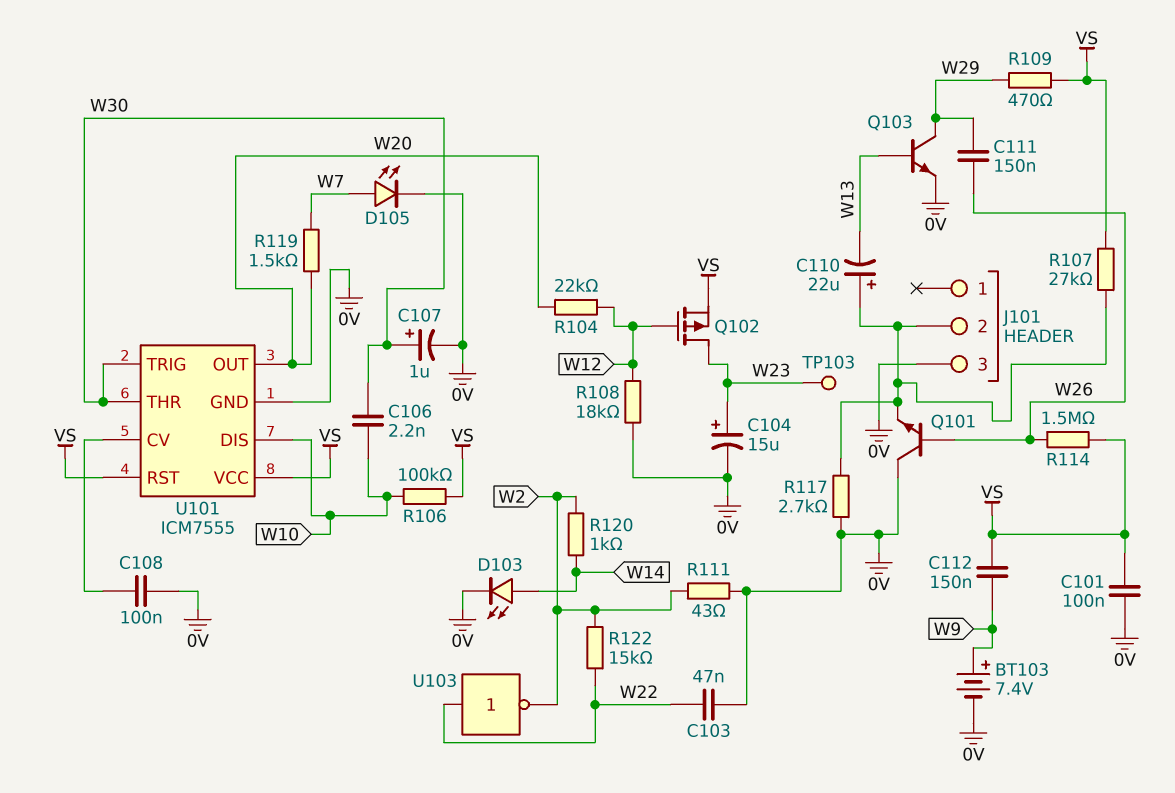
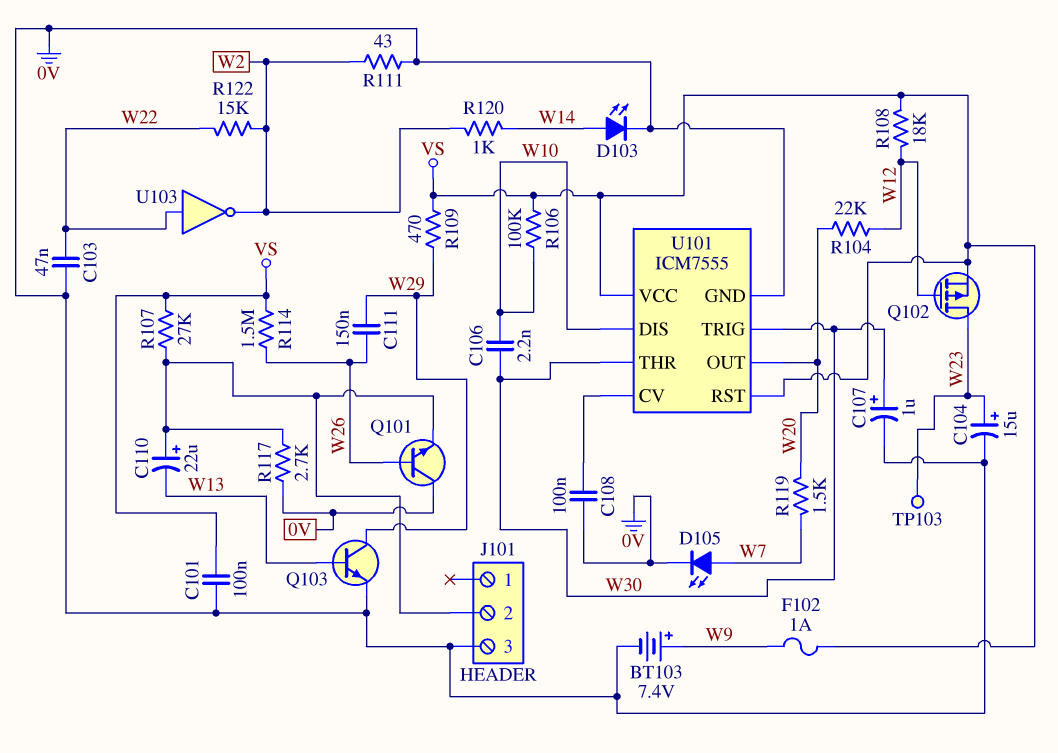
C112: 150nF (VS, W9) -> none
F102: none -> 1A (VS, W9)
R108: 18k (0V, W12) -> 18k (VS, W12)

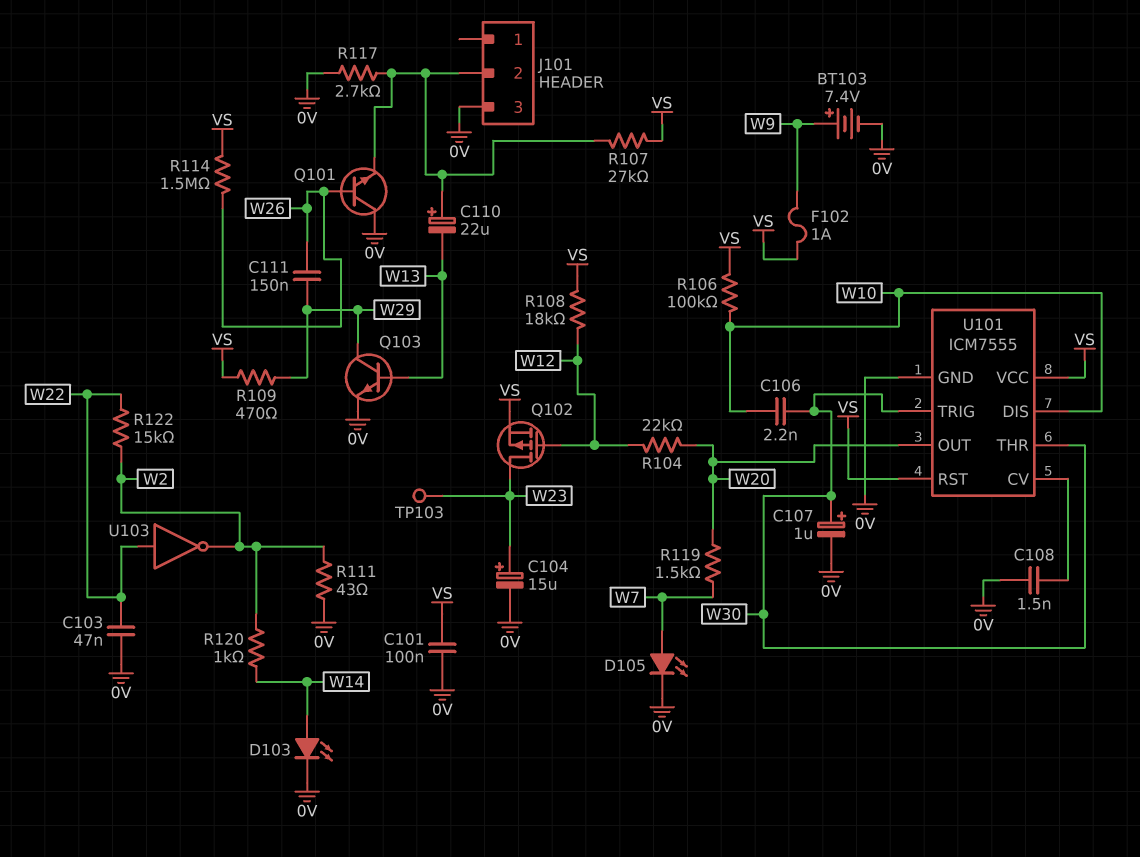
C108: 100nF (0V, U101/CV) -> 1.5nF (0V, U101/CV)

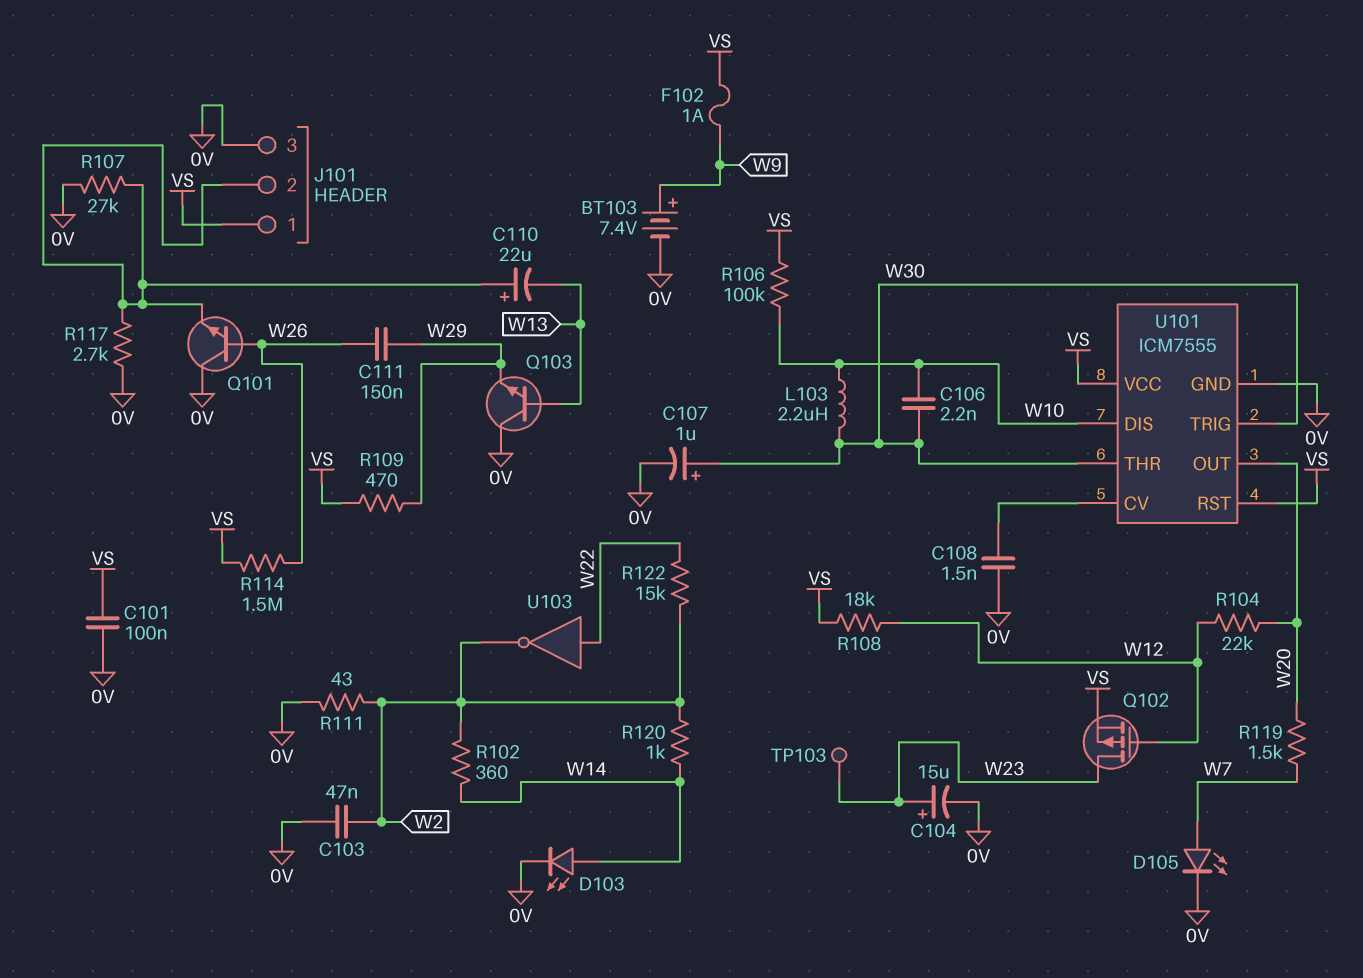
C103: 47nF (0V, W22) -> 47nF (0V, W2)
J101 pin 1: none -> VS
L103: none -> 2.2uH (W10, W30)
Q103: NPN (B W13, C W29, E 0V) -> NPN (B W13, C 0V, E W29)
R102: none -> 360 (W2, W14)
R107: 27k (J101/2, VS) -> 27k (0V, J101/2)

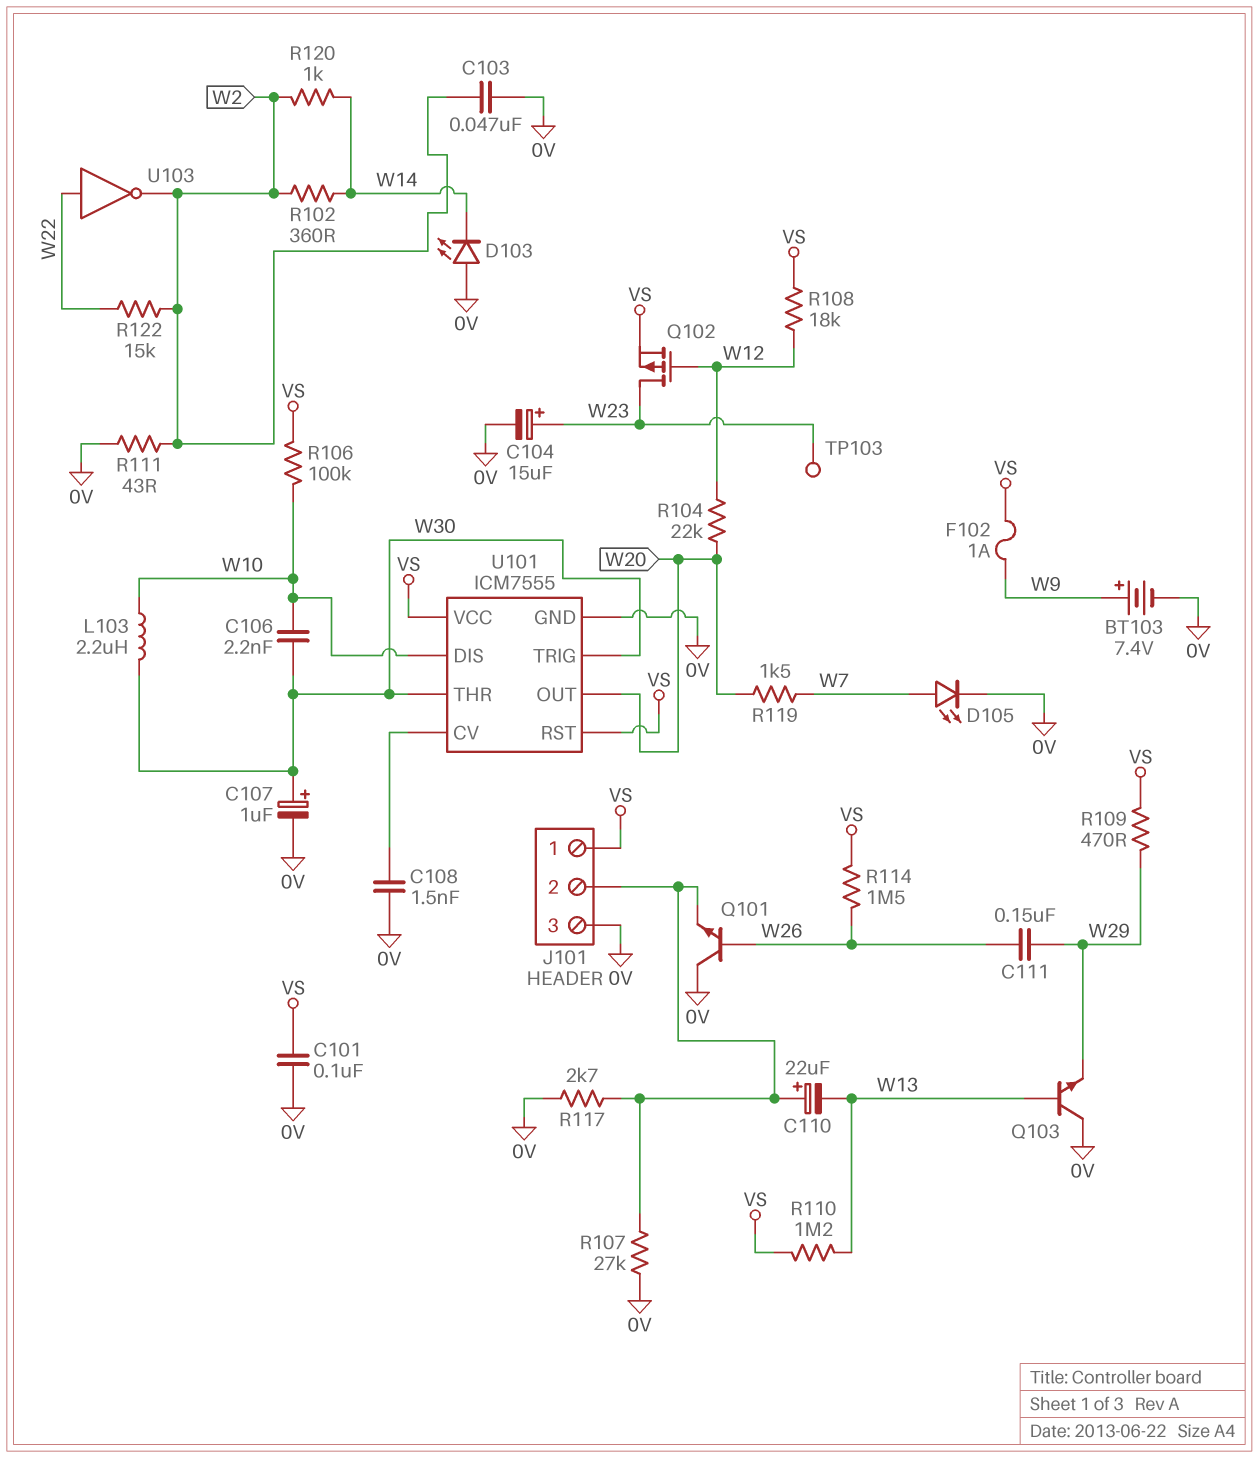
D103: LED (A W14, K 0V) -> LED (A 0V, K W14)
R110: none -> 1.2M (VS, W13)

